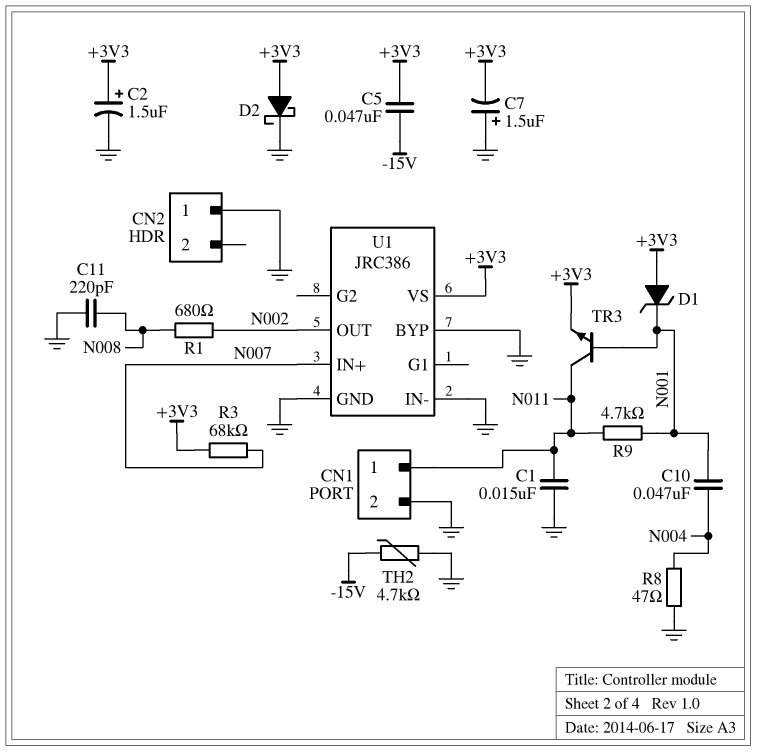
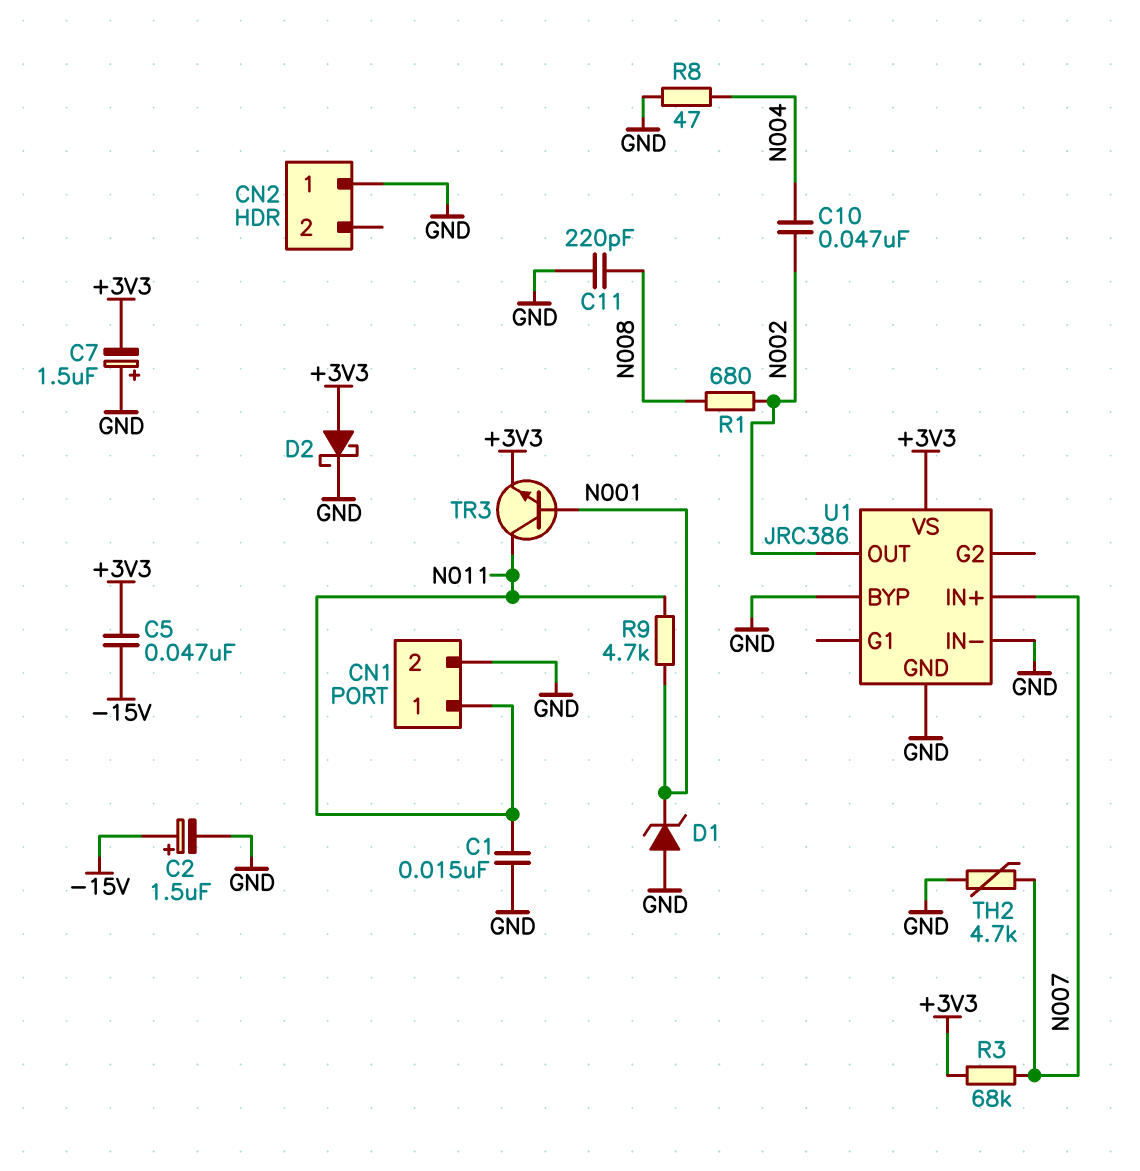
C2: 1.5uF (plus +3V3, minus GND) -> 1.5uF (plus -15V, minus GND)
C10: 47nF (N001, N004) -> 47nF (N002, N004)
D1: zener (A +3V3, K N001) -> zener (A GND, K N001)
TH2: 4.7k (-15V, GND) -> 4.7k (GND, N007)

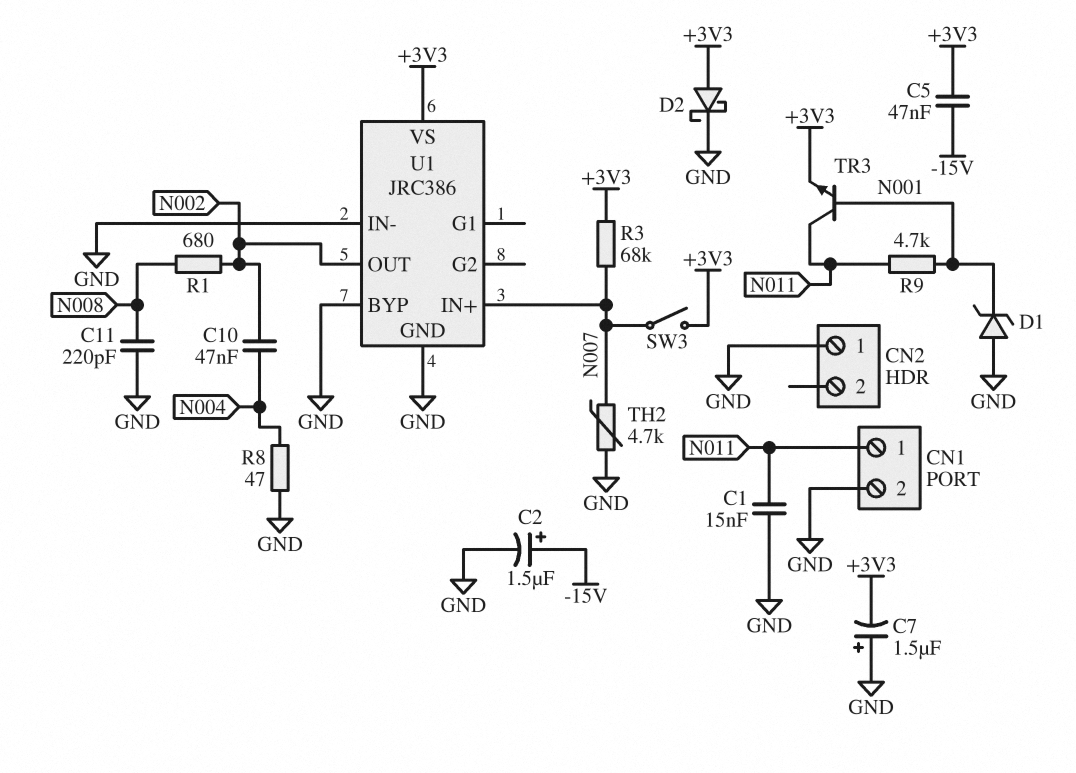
SW3: none -> switch (+3V3, N007)

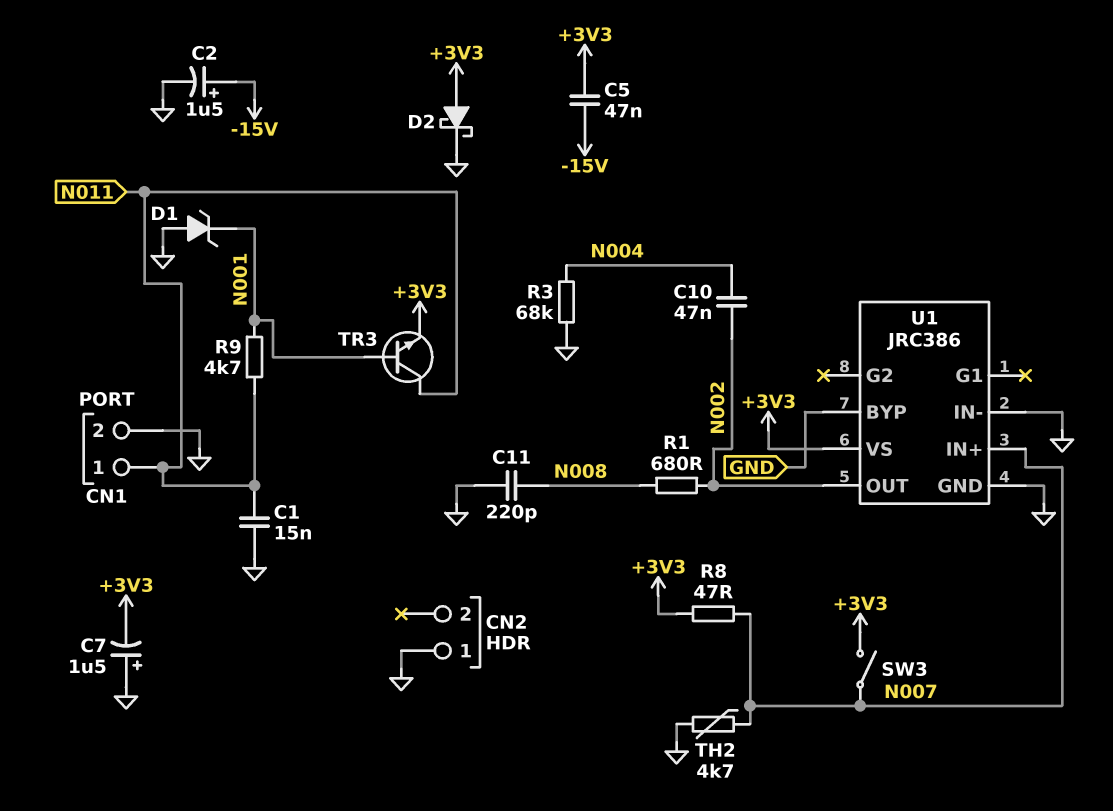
R3: 68k (+3V3, N007) -> 68k (GND, N004)
R8: 47 (GND, N004) -> 47 (+3V3, N007)

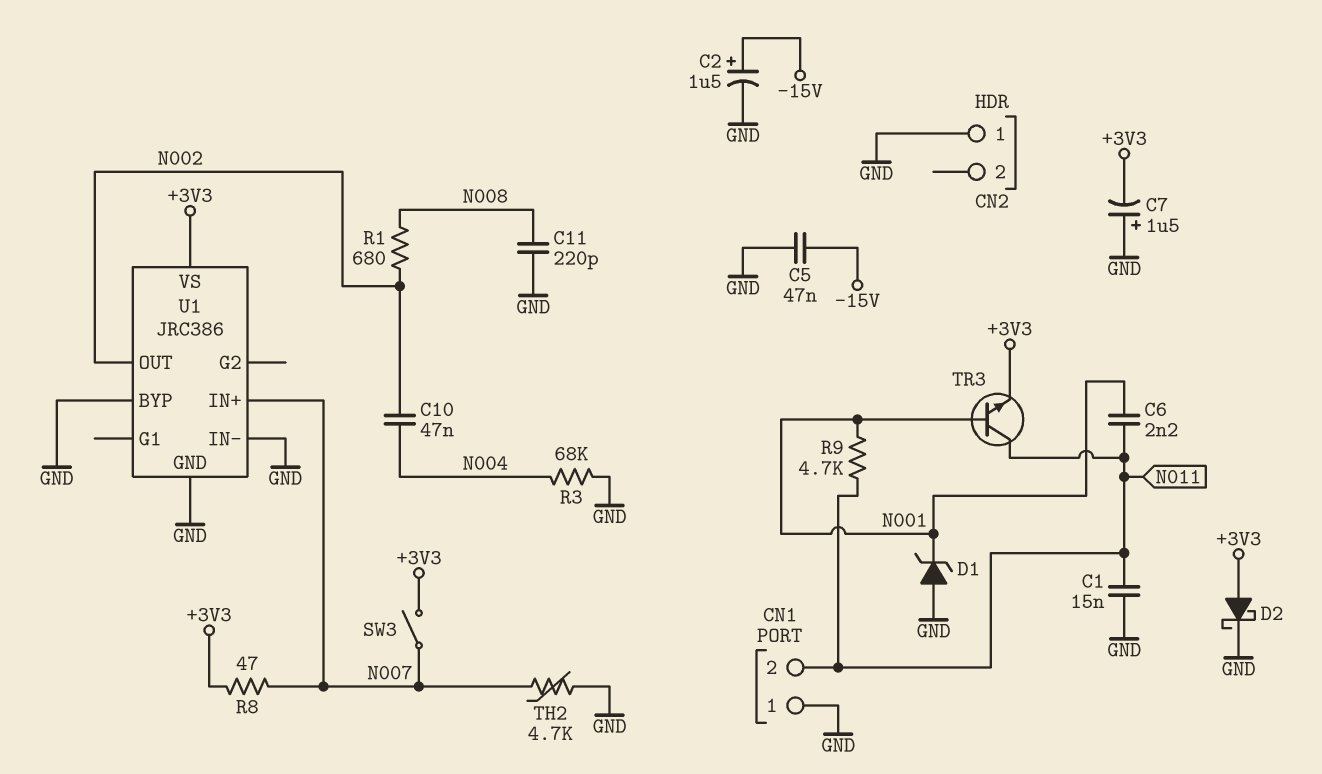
C5: 47nF (+3V3, -15V) -> 47nF (-15V, GND)
C6: none -> 2.2nF (N001, N011)
CN1 pin 1: N011 -> GND
CN1 pin 2: GND -> N011

